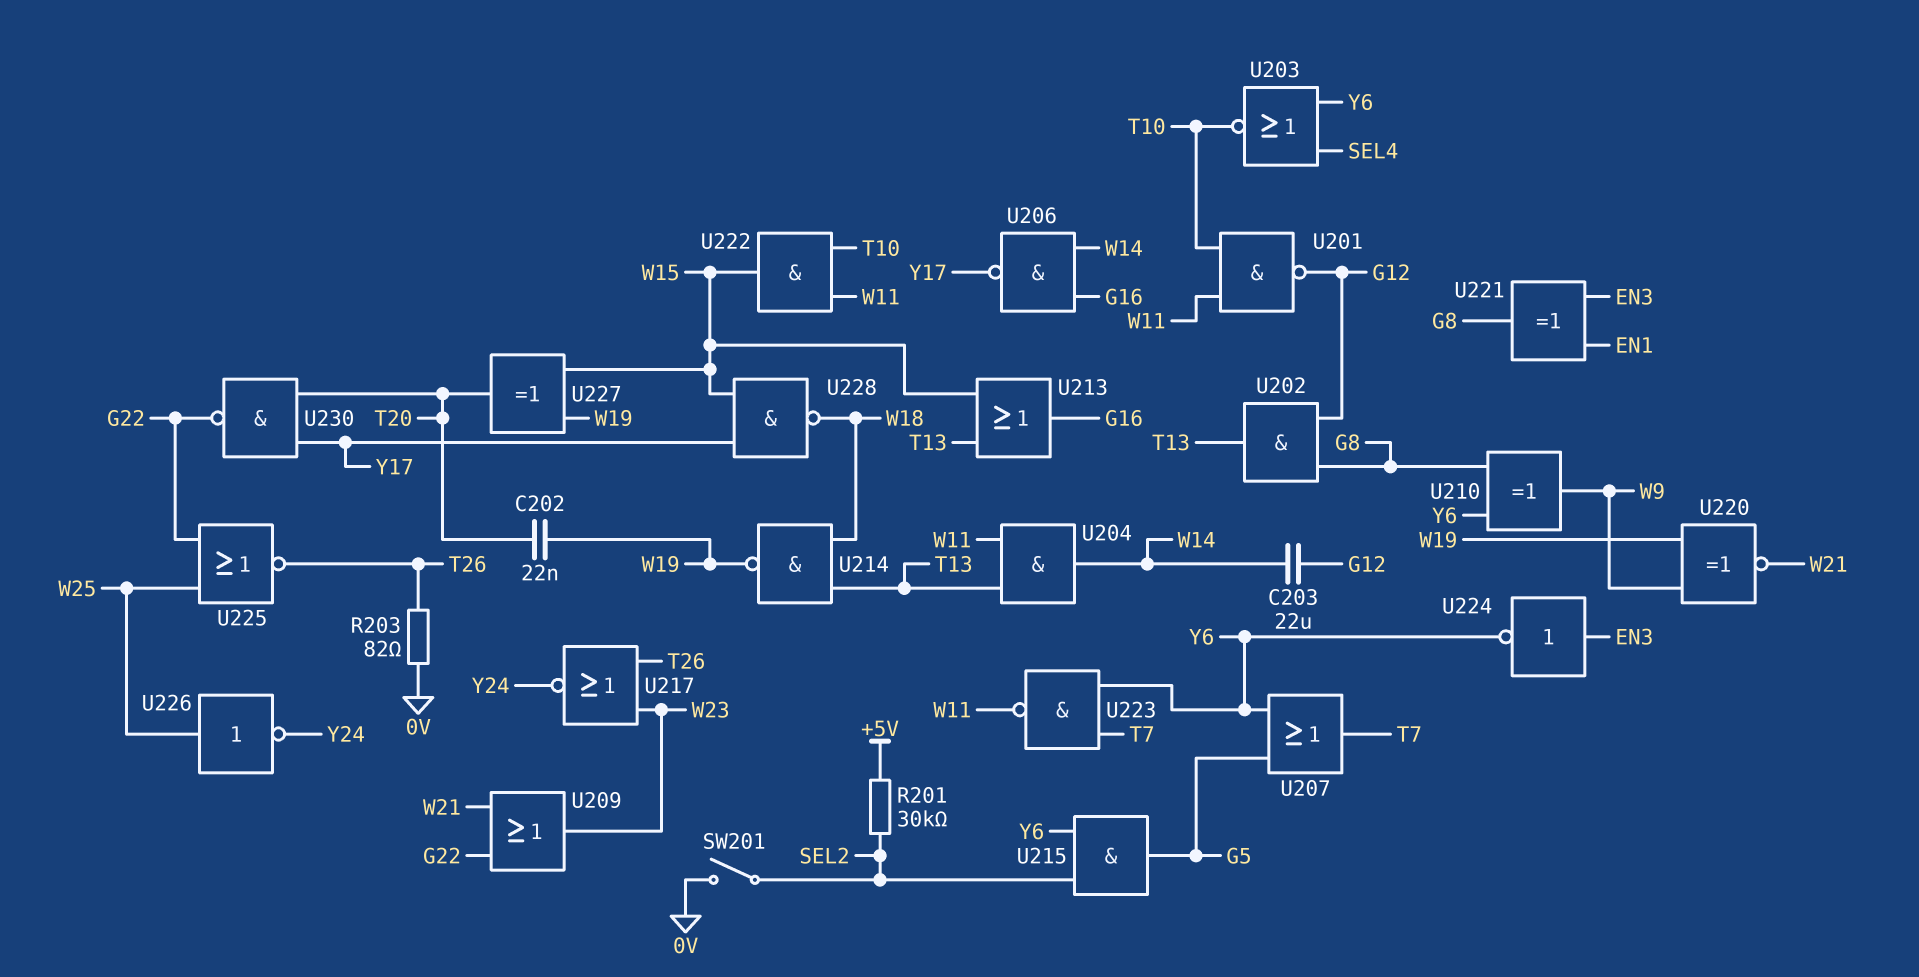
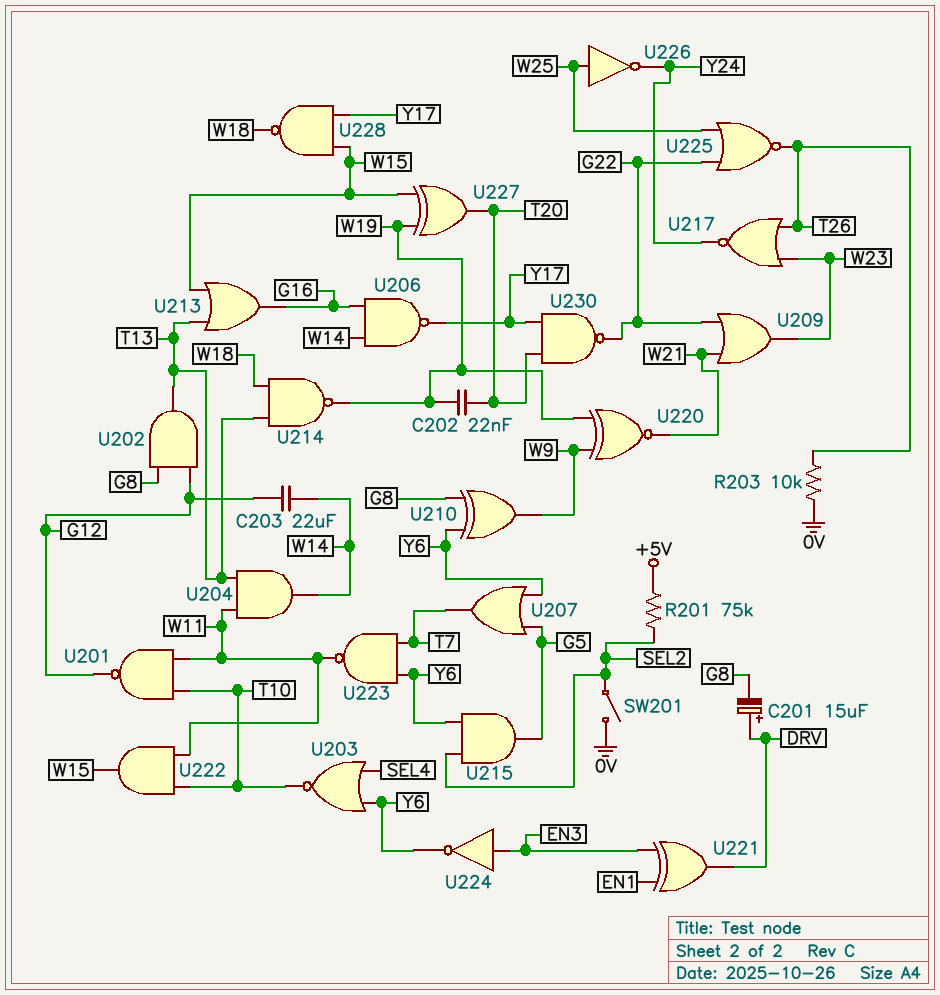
C201: none -> 15uF (plus DRV, minus G8)
R201: 30k (+5V, SEL2) -> 75k (+5V, SEL2)
R203: 82 (0V, T26) -> 10k (0V, T26)
U221: XOR (in EN1, in EN3, out G8) -> XOR (in EN1, in EN3, out DRV)

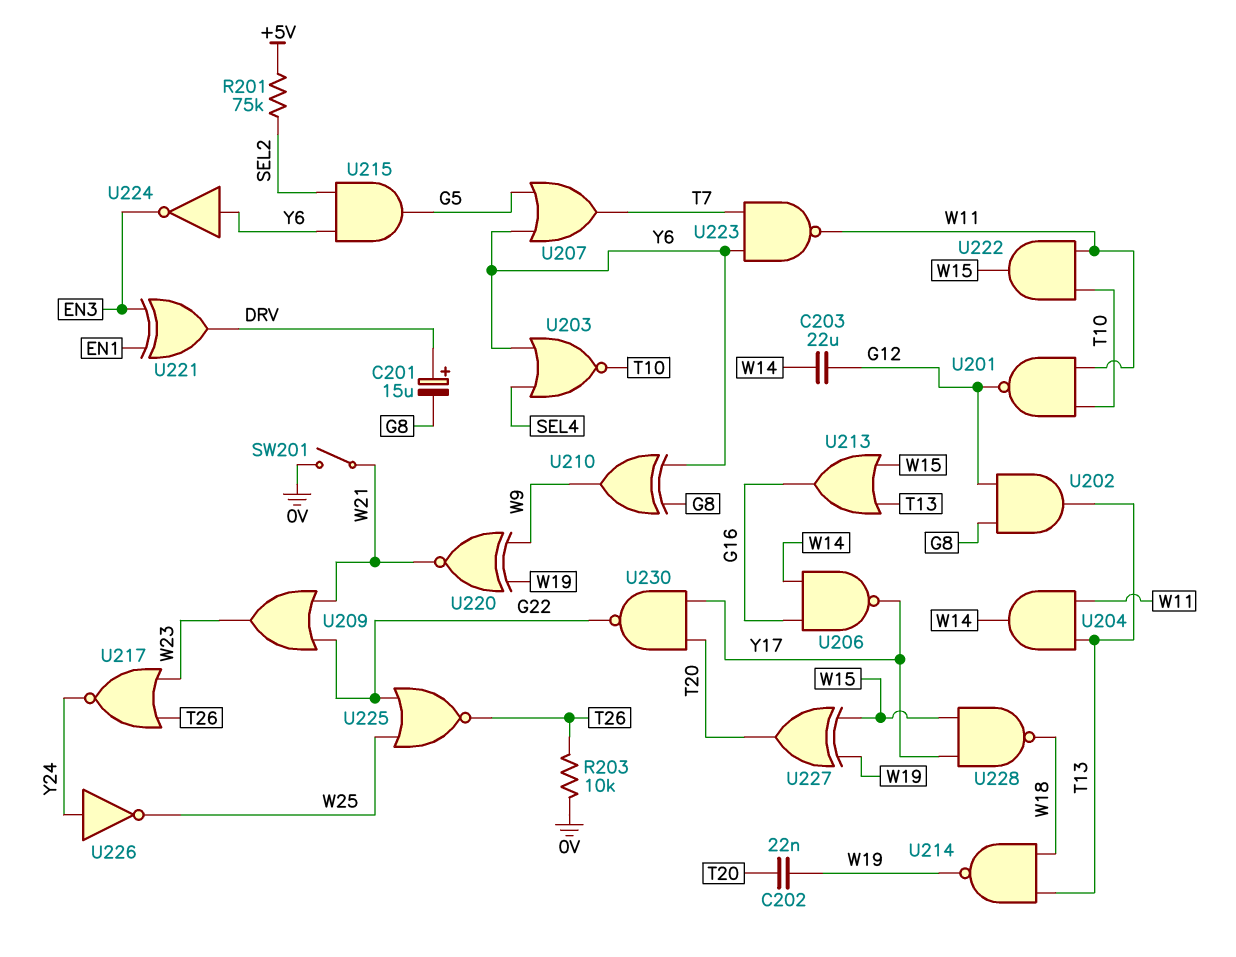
SW201: switch (0V, SEL2) -> switch (0V, W21)
U224: NOT (in EN3, out Y6) -> NOT (in Y6, out EN3)
U226: NOT (in W25, out Y24) -> NOT (in Y24, out W25)

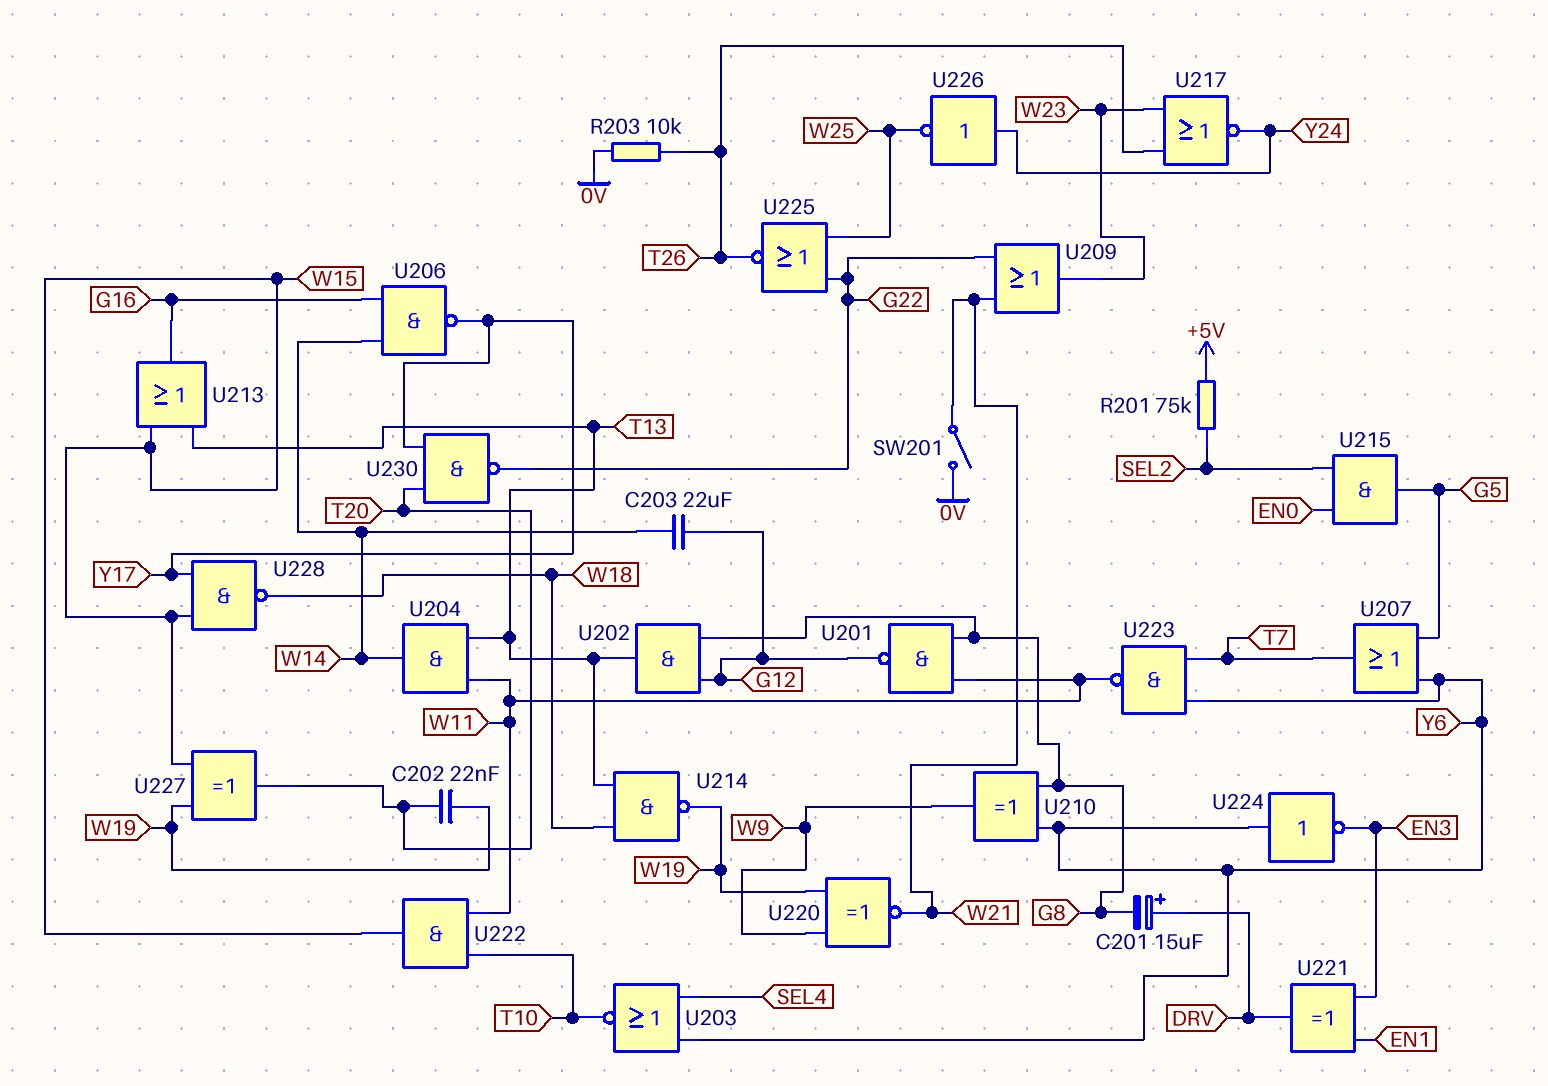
U201: NAND (in T10, in W11, out G12) -> NAND (in G8, in W11, out G12)
U215: AND (in SEL2, in Y6, out G5) -> AND (in EN0, in SEL2, out G5)

